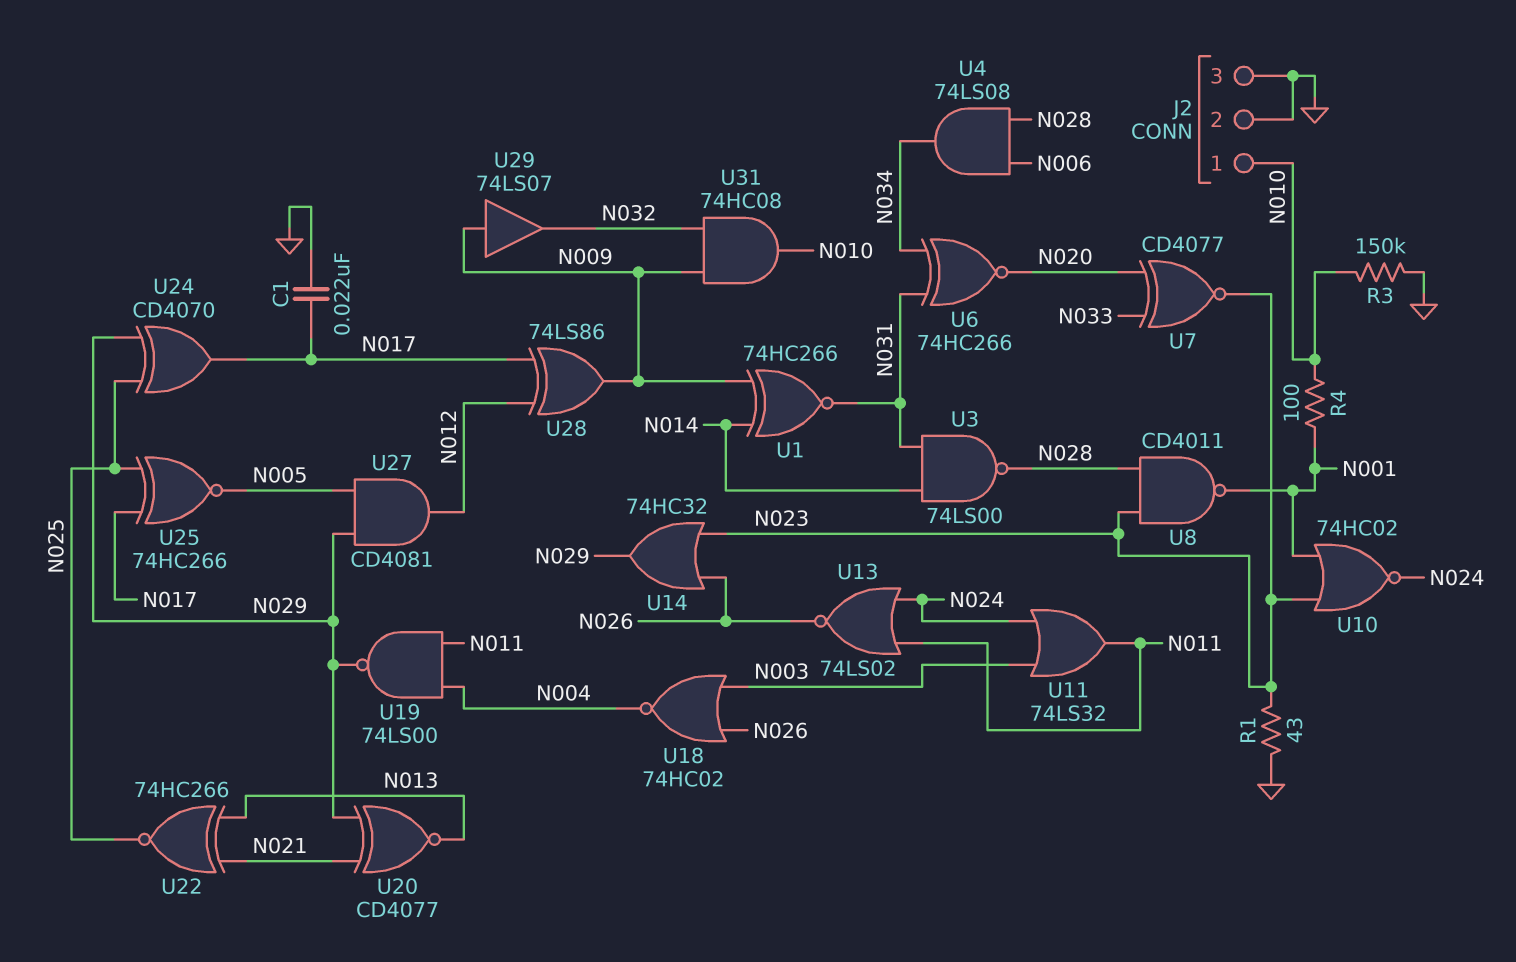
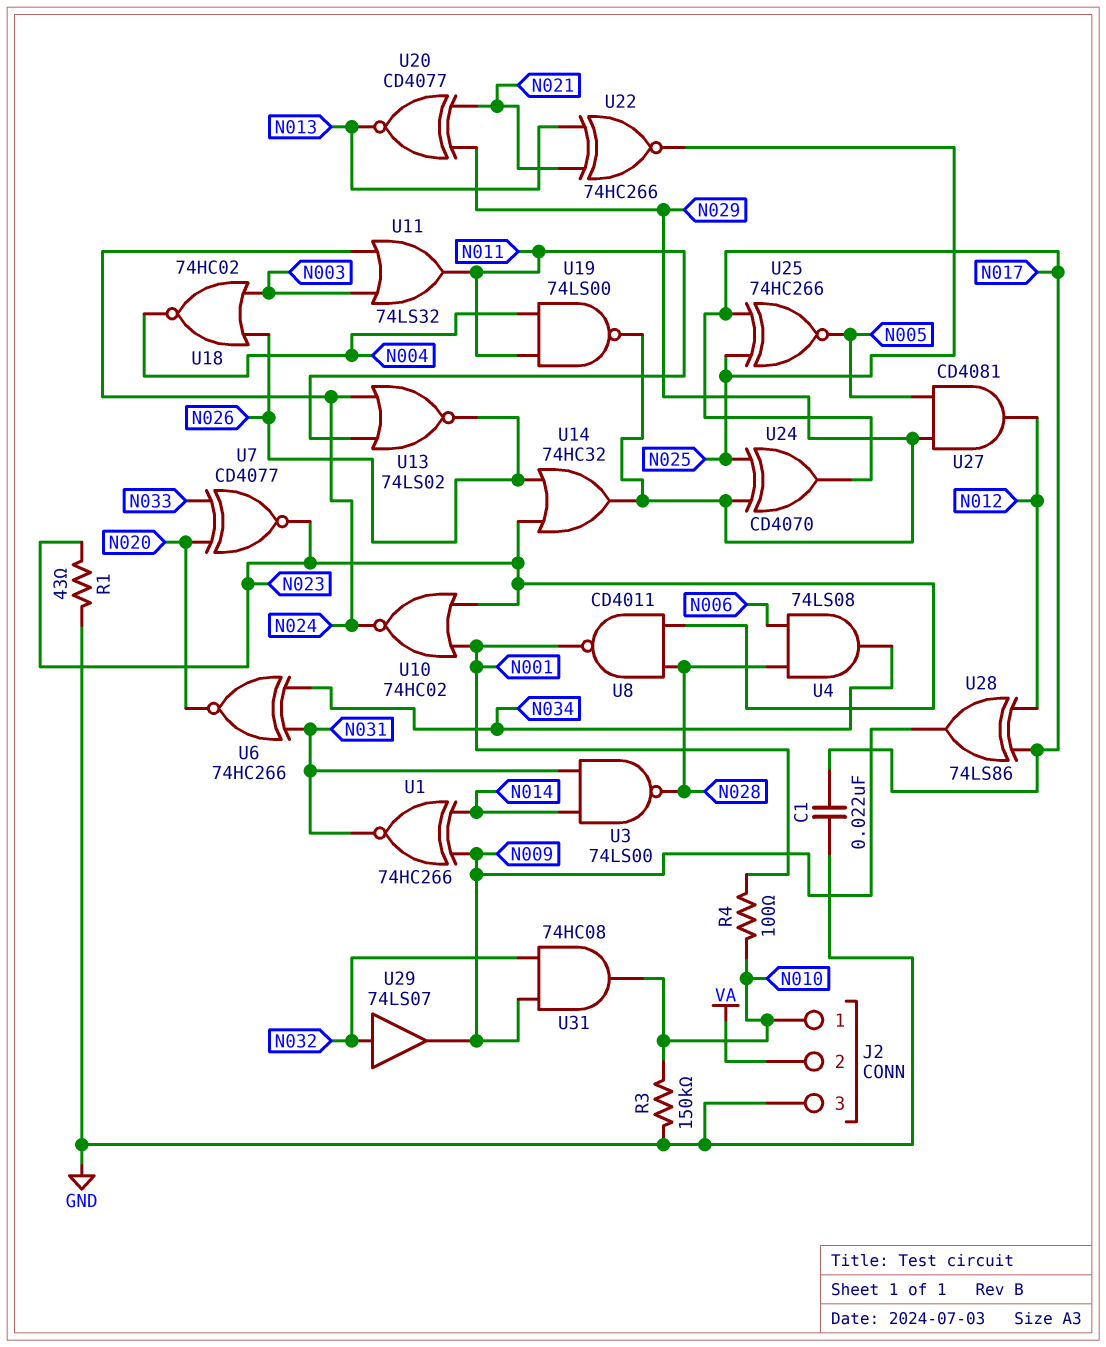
J2 pin 2: GND -> VA
U29: buffer 74LS07 (in N009, out N032) -> buffer 74LS07 (in N032, out N009)

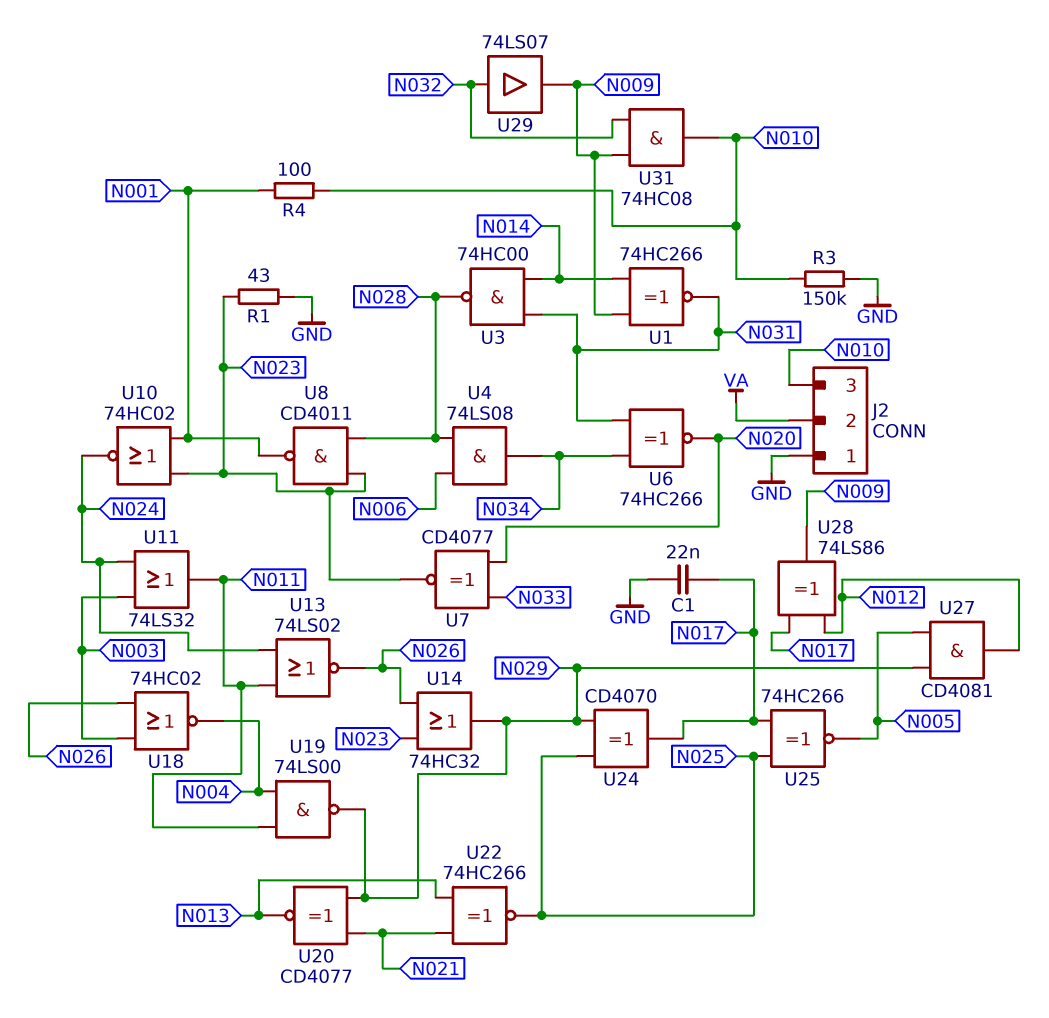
J2 pin 1: N010 -> GND
J2 pin 3: GND -> N010
U3: NAND 74LS00 (in N014, in N031, out N028) -> NAND 74HC00 (in N014, in N031, out N028)

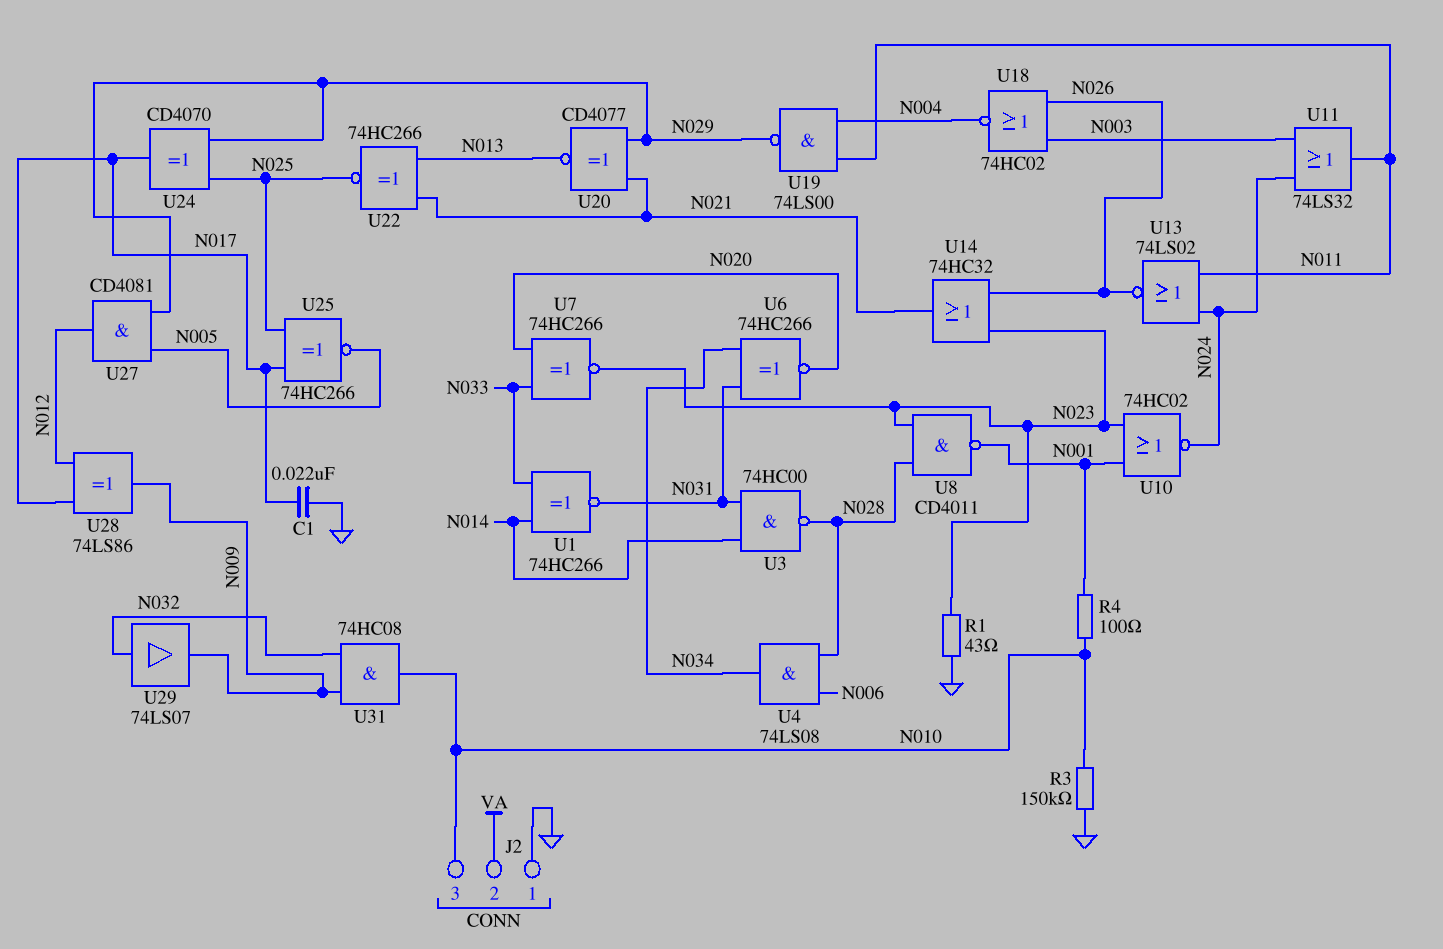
U1: XNOR 74HC266 (in N009, in N014, out N031) -> XNOR 74HC266 (in N014, in N033, out N031)
U7: XNOR CD4077 (in N020, in N033, out N023) -> XNOR 74HC266 (in N020, in N033, out N023)
U14: OR 74HC32 (in N023, in N026, out N029) -> OR 74HC32 (in N023, in N026, out N021)

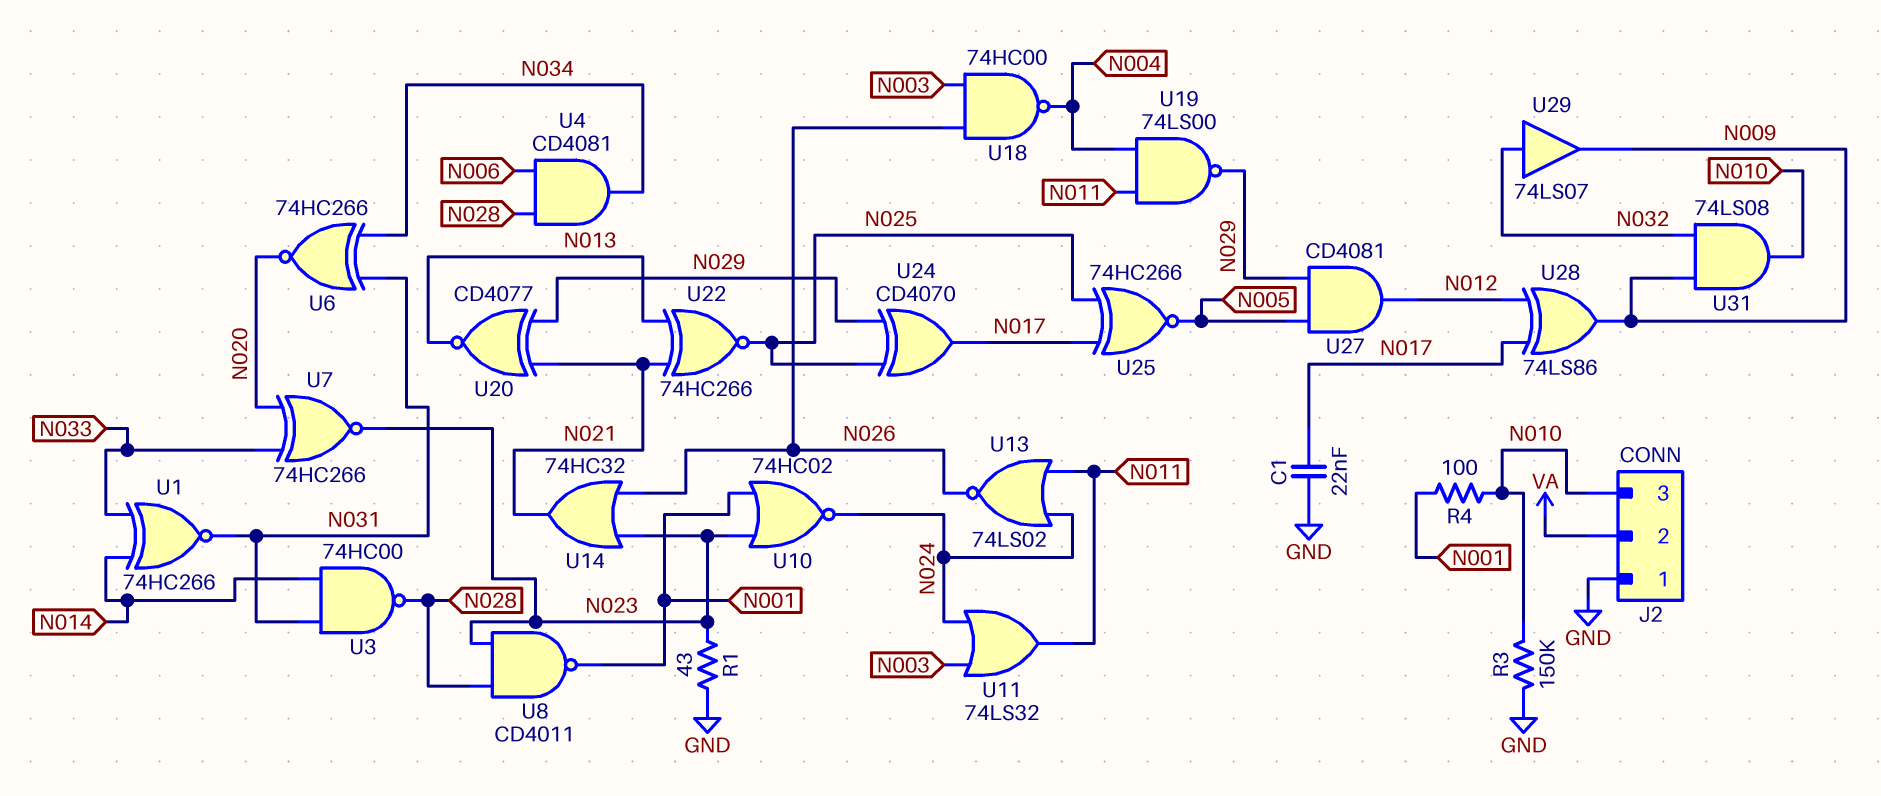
U4: AND 74LS08 (in N006, in N028, out N034) -> AND CD4081 (in N006, in N028, out N034)
U18: NOR 74HC02 (in N003, in N026, out N004) -> NAND 74HC00 (in N003, in N026, out N004)
U31: AND 74HC08 (in N009, in N032, out N010) -> AND 74LS08 (in N009, in N032, out N010)

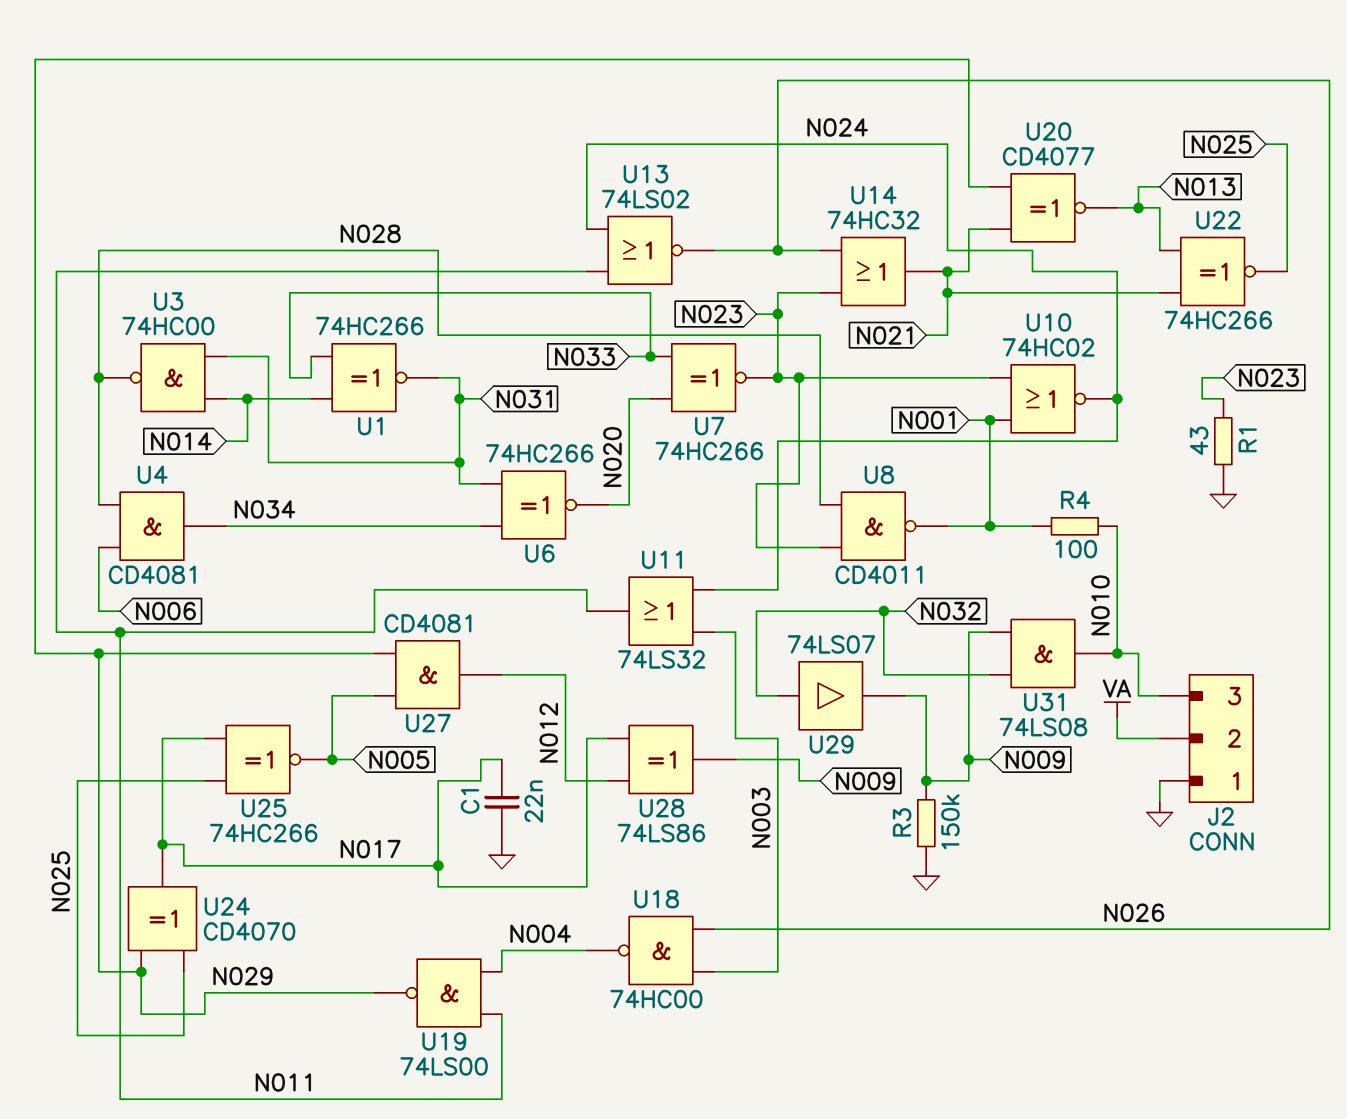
R3: 150k (GND, N010) -> 150k (GND, N009)

